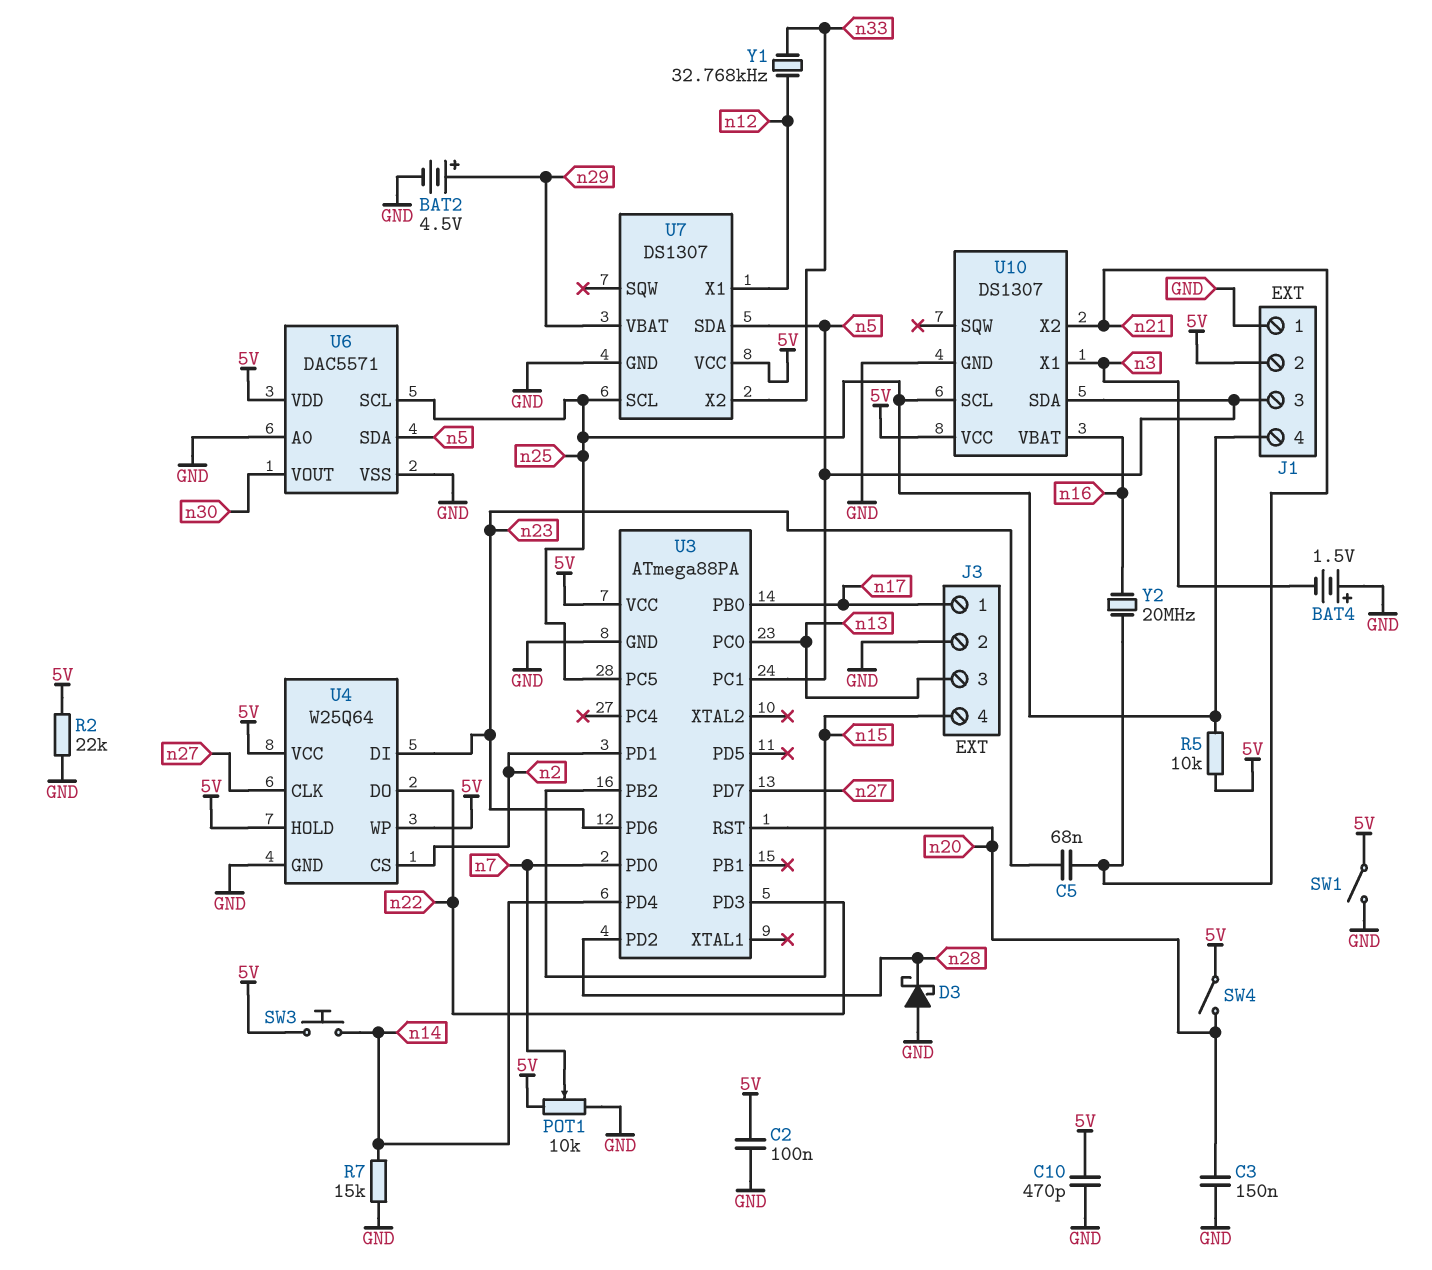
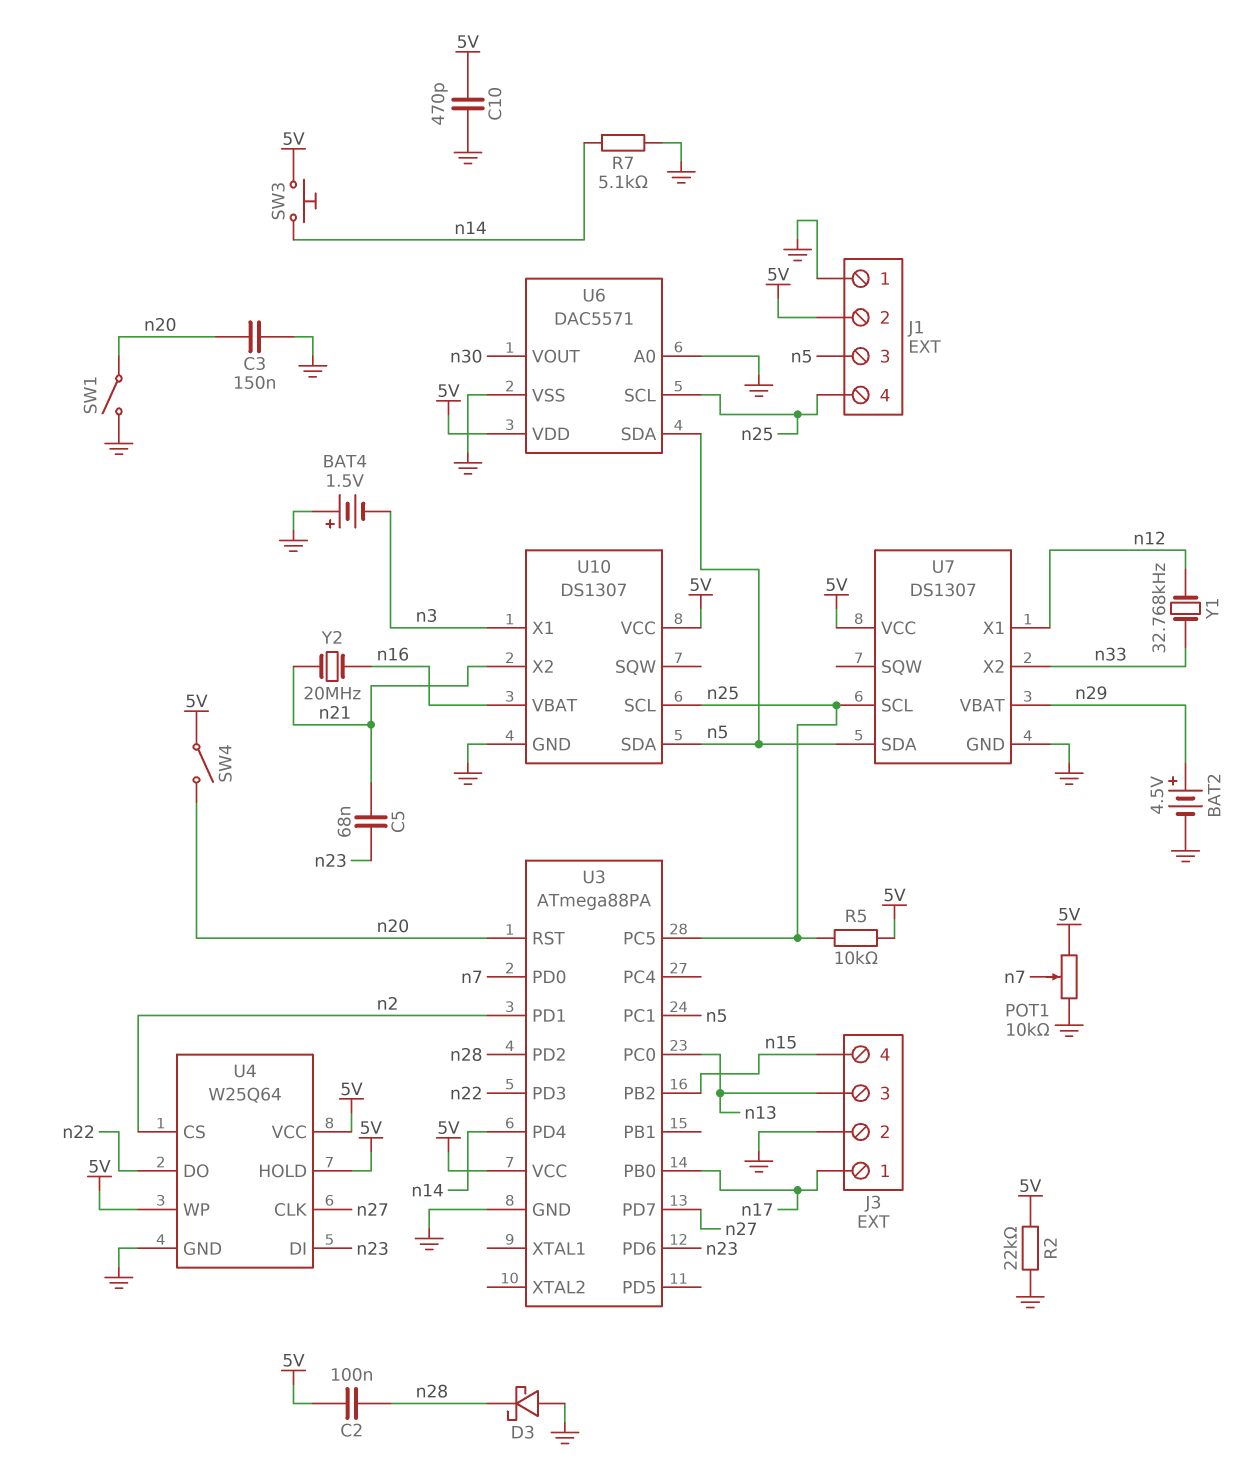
C2: 100nF (5V, GND) -> 100nF (5V, n28)
R7: 15k (GND, n14) -> 5.1k (GND, n14)
SW1: switch (5V, GND) -> switch (GND, n20)

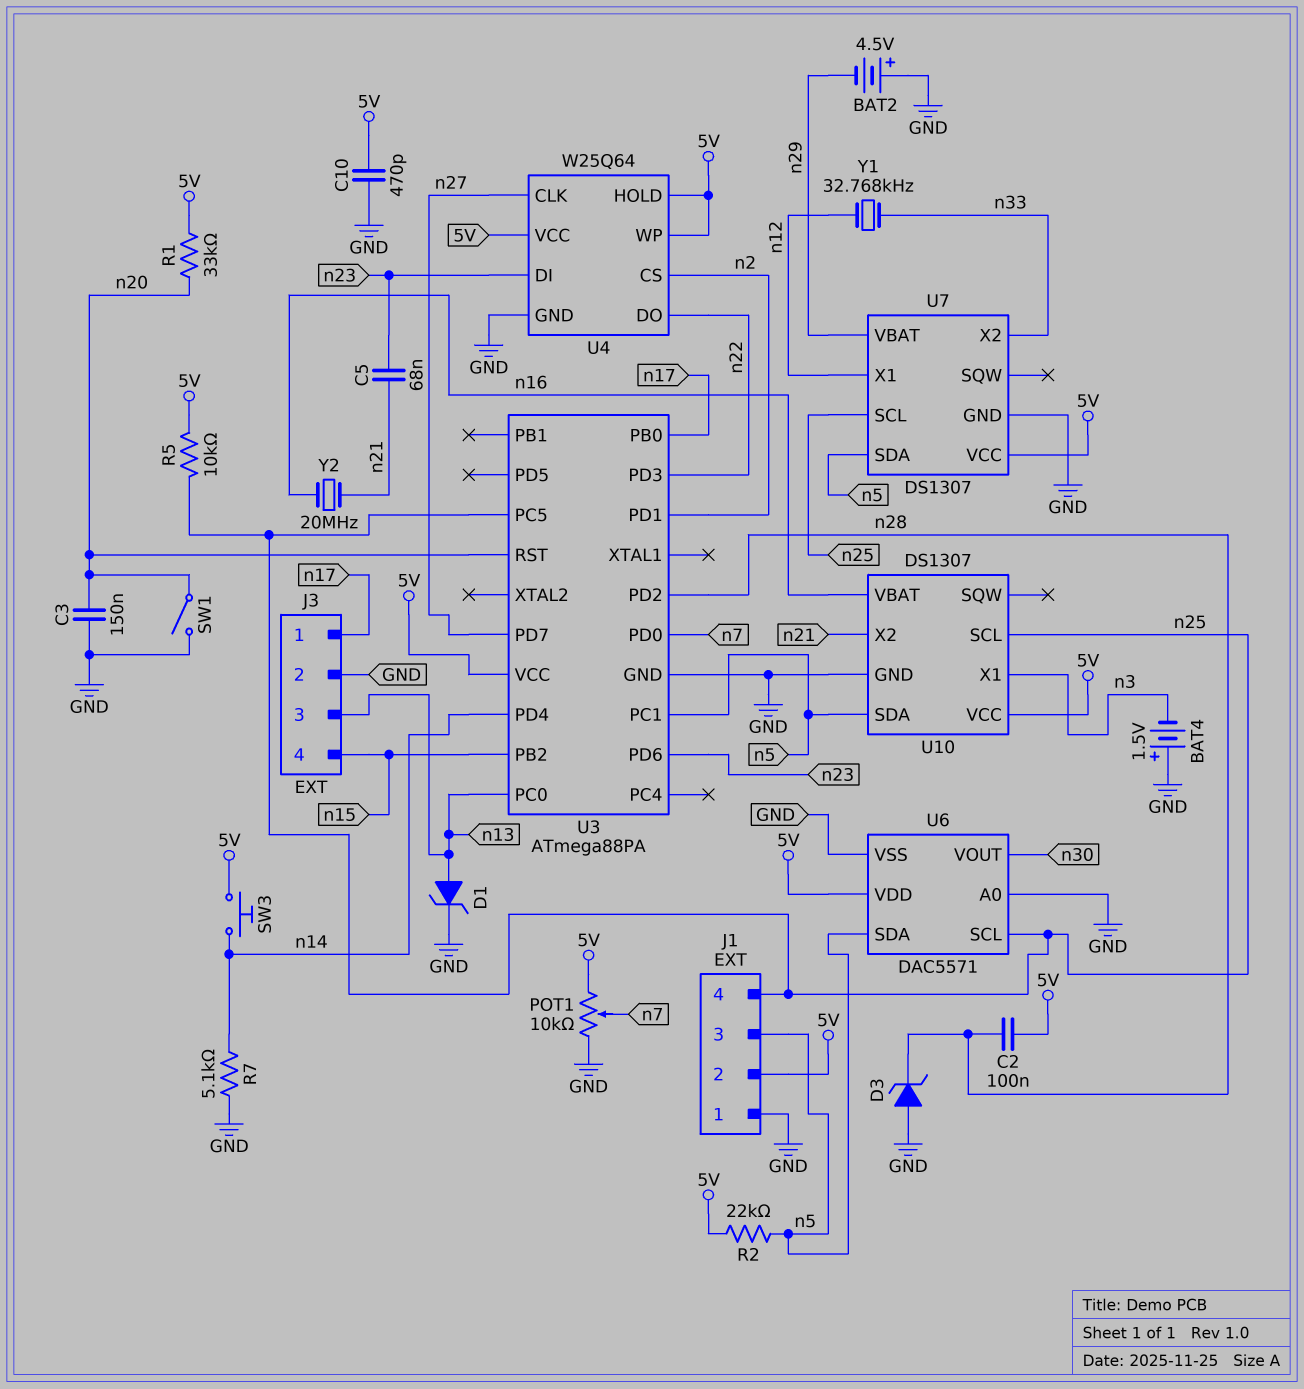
BAT2: 4.5V (plus n29, minus GND) -> 4.5V (plus GND, minus n29)
D1: none -> zener (A n13, K GND)
D3: schottky (A GND, K n28) -> zener (A GND, K n28)
R1: none -> 33k (5V, n20)
R2: 22k (5V, GND) -> 22k (5V, n5)
SW4: switch (5V, n20) -> none

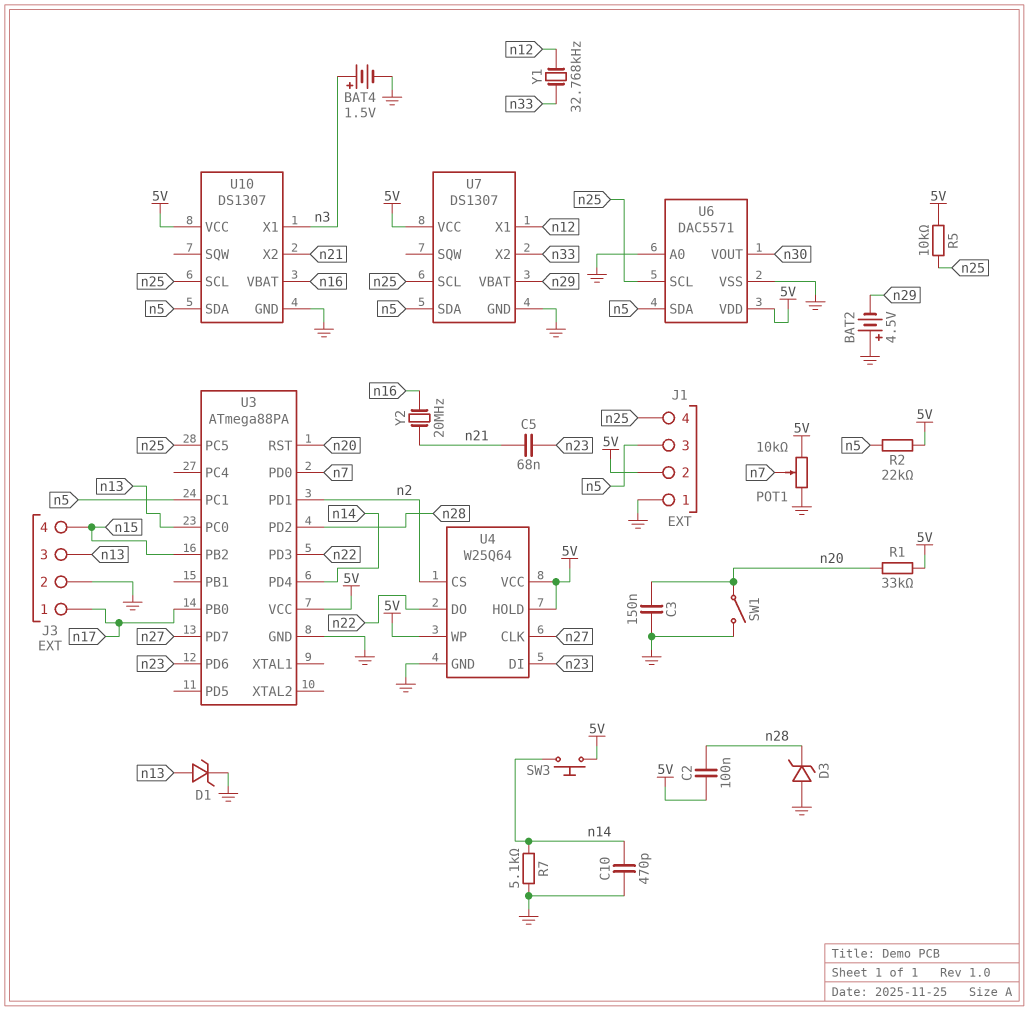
BAT4: 1.5V (plus GND, minus n3) -> 1.5V (plus n3, minus GND)
C10: 470pF (5V, GND) -> 470pF (GND, n14)

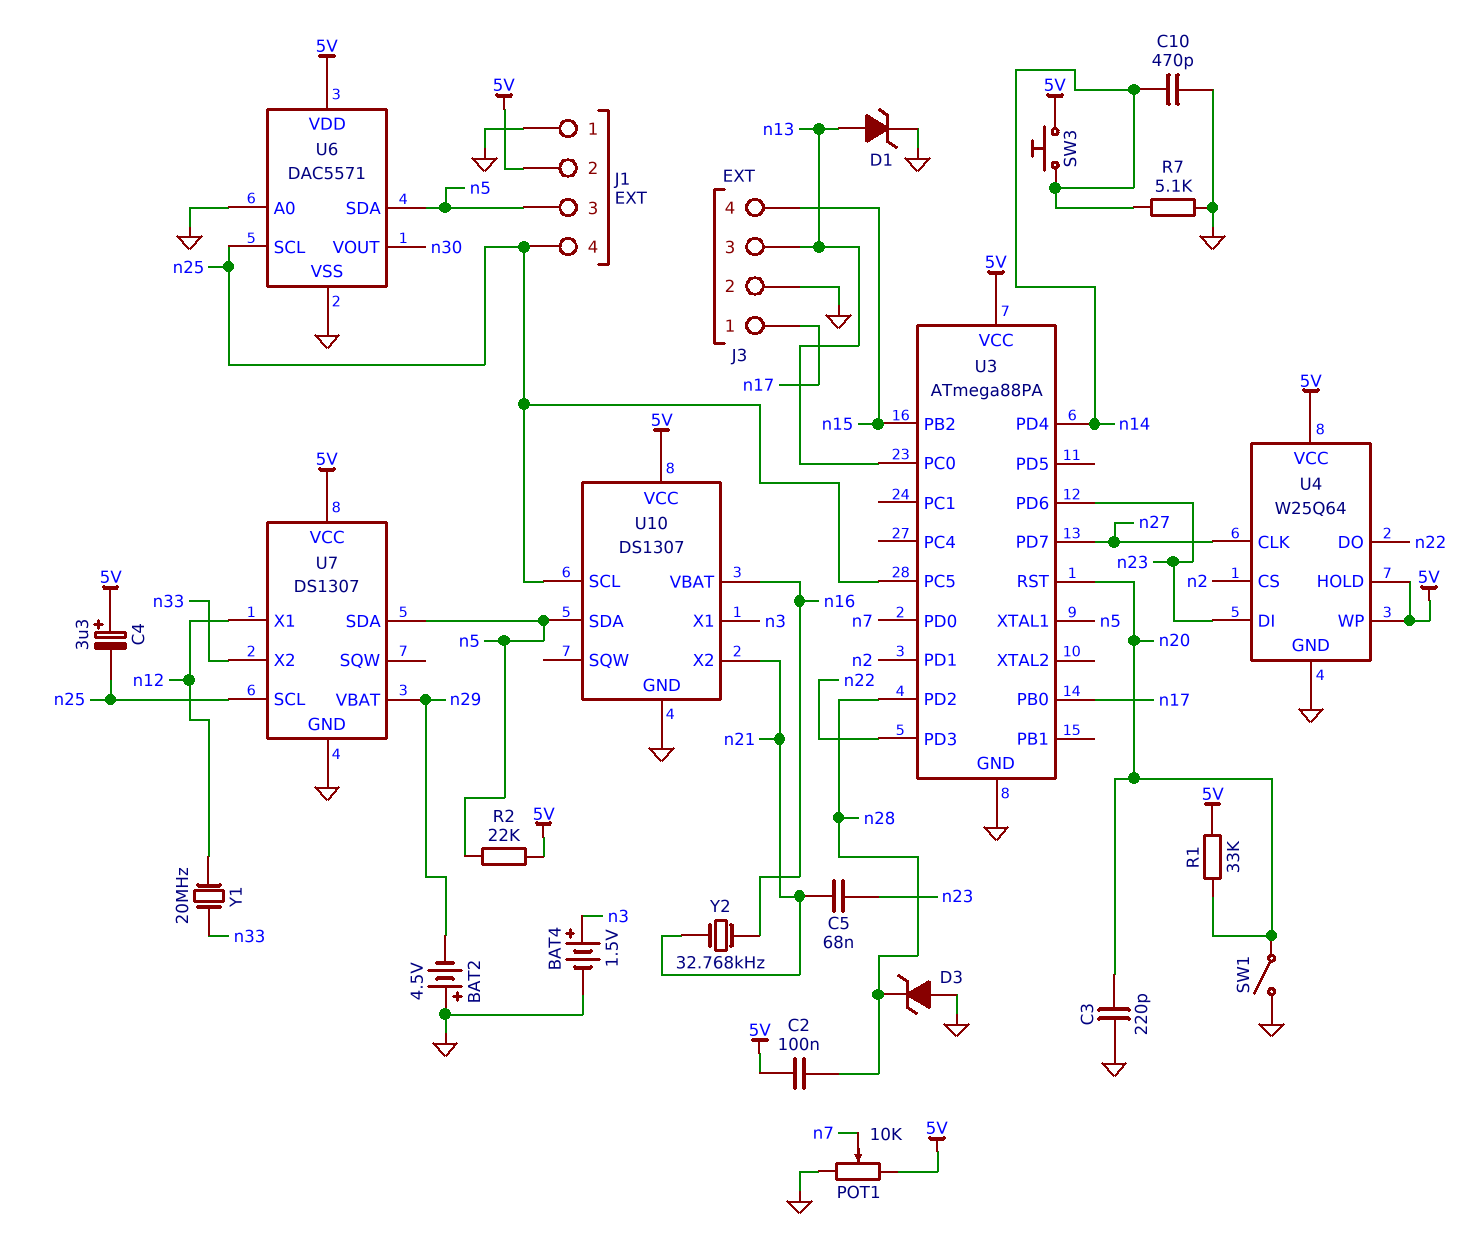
C3: 150nF (GND, n20) -> 220pF (GND, n20)
C4: none -> 3.3uF (plus 5V, minus n25)
R5: 10k (5V, n25) -> none
U3 pin PC1: n5 -> none
U3 pin XTAL1: none -> n5
Y1: 32.768kHz (n12, n33) -> 20MHz (n12, n33)
Y2: 20MHz (n16, n21) -> 32.768kHz (n16, n21)

